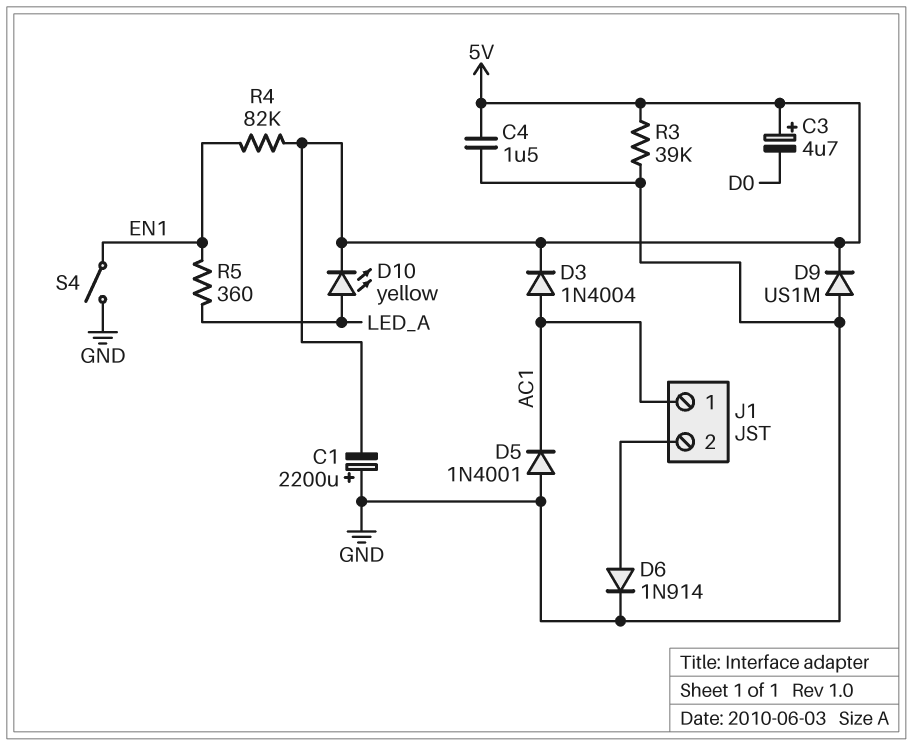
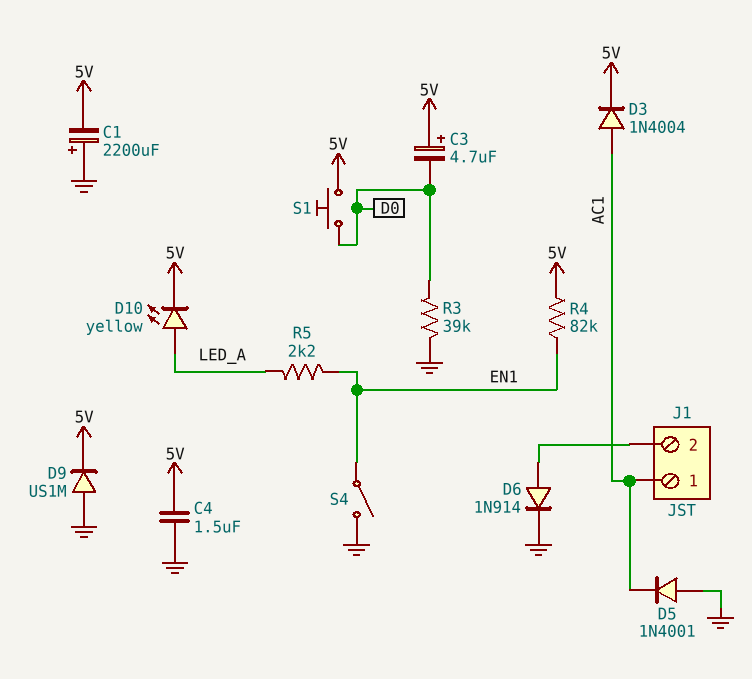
R3: 39k (5V, GND) -> 39k (D0, GND)
R5: 360 (EN1, LED_A) -> 2.2k (EN1, LED_A)
S1: none -> button (5V, D0)

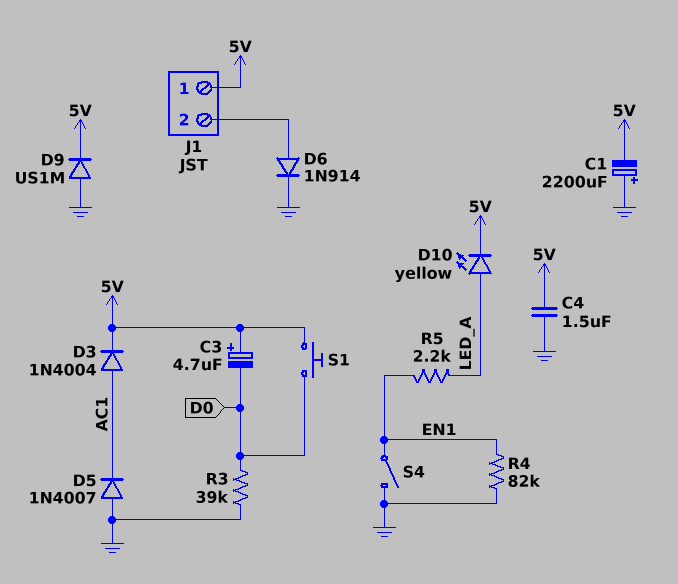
D5: diode 1N4001 (A GND, K AC1) -> diode 1N4007 (A GND, K AC1)
J1 pin 1: AC1 -> 5V
R4: 82k (5V, EN1) -> 82k (EN1, GND)

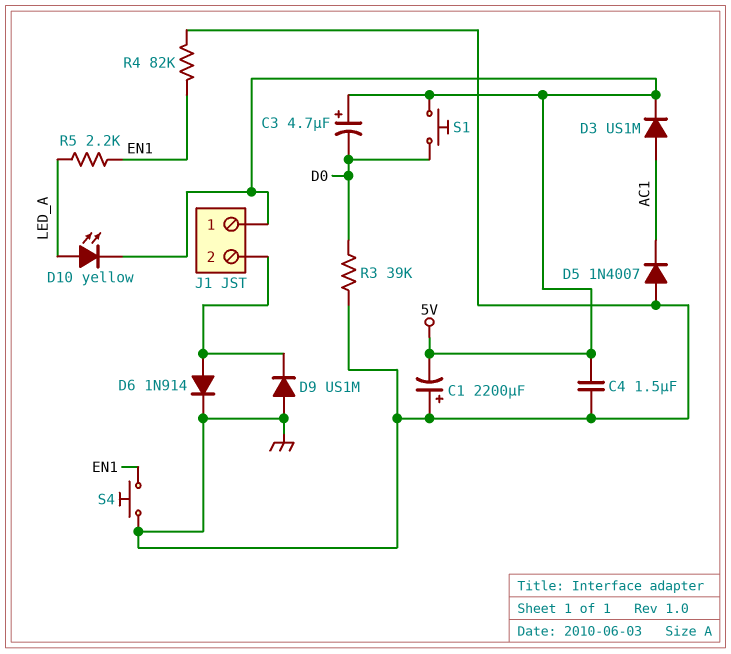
D3: diode 1N4004 (A AC1, K 5V) -> diode US1M (A AC1, K 5V)
D9: diode US1M (A GND, K 5V) -> diode US1M (A GND, K J1/2)
S4: switch (EN1, GND) -> button (EN1, GND)

